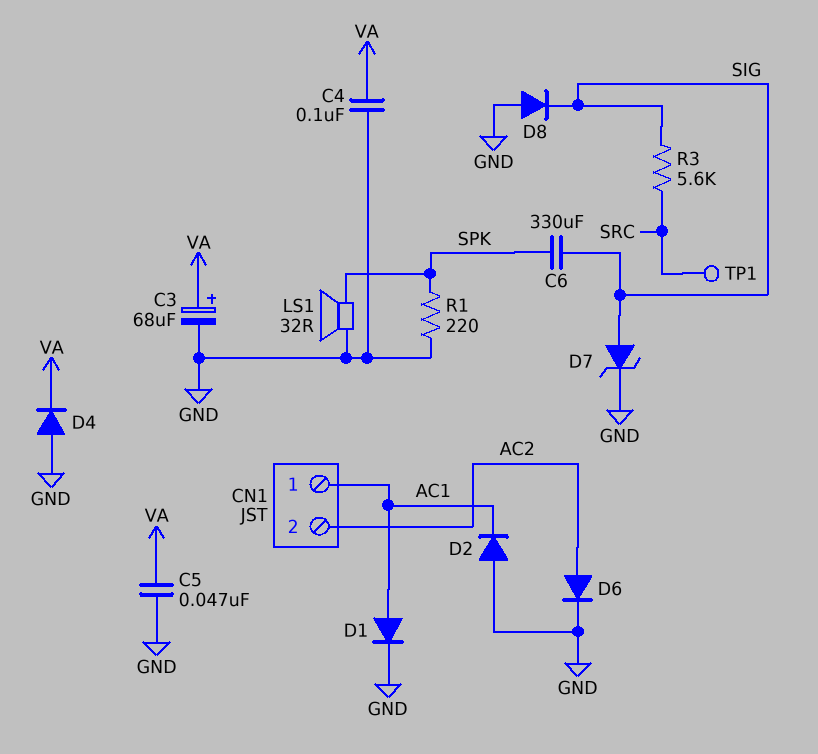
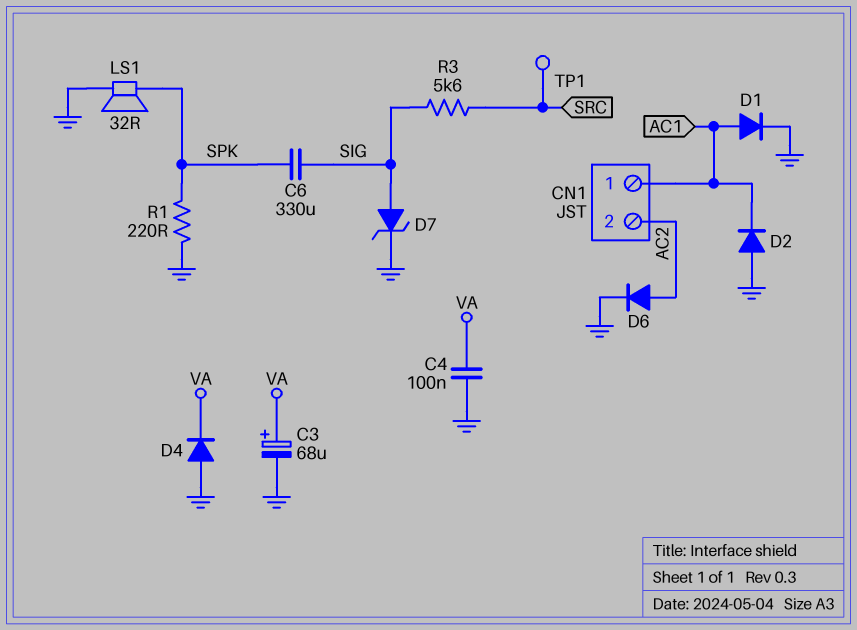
C5: 47nF (GND, VA) -> none
D8: diode (A GND, K SIG) -> none

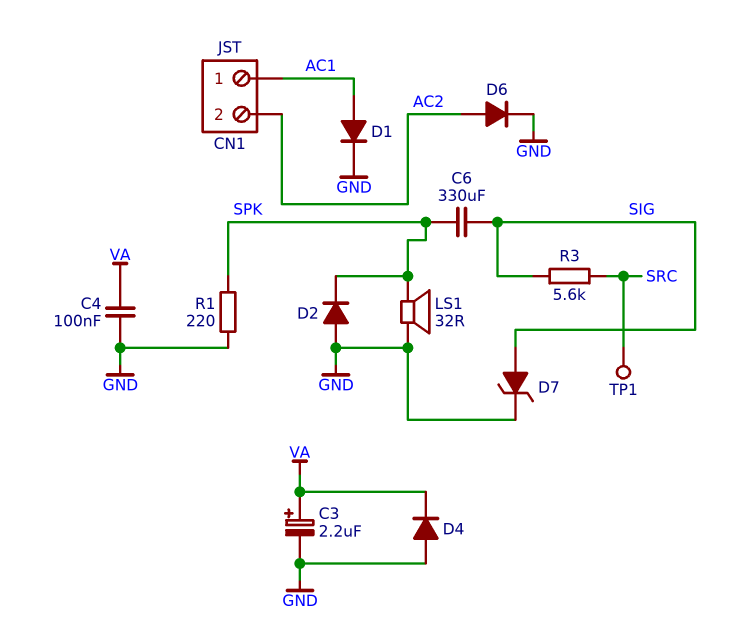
C3: 68uF (plus VA, minus GND) -> 2.2uF (plus VA, minus GND)
D2: diode (A GND, K AC1) -> diode (A GND, K SPK)

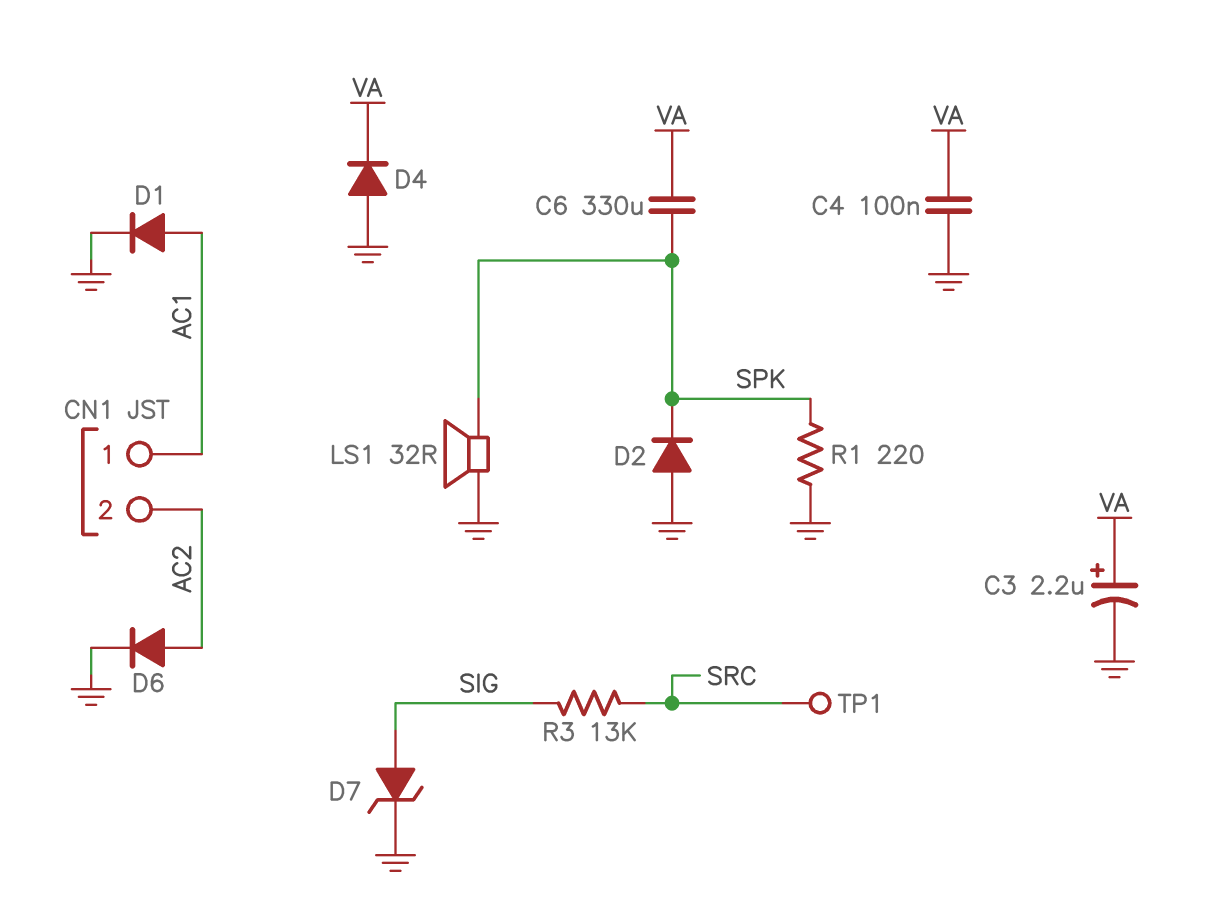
C6: 330uF (SIG, SPK) -> 330uF (SPK, VA)
R3: 5.6k (SIG, SRC) -> 13k (SIG, SRC)

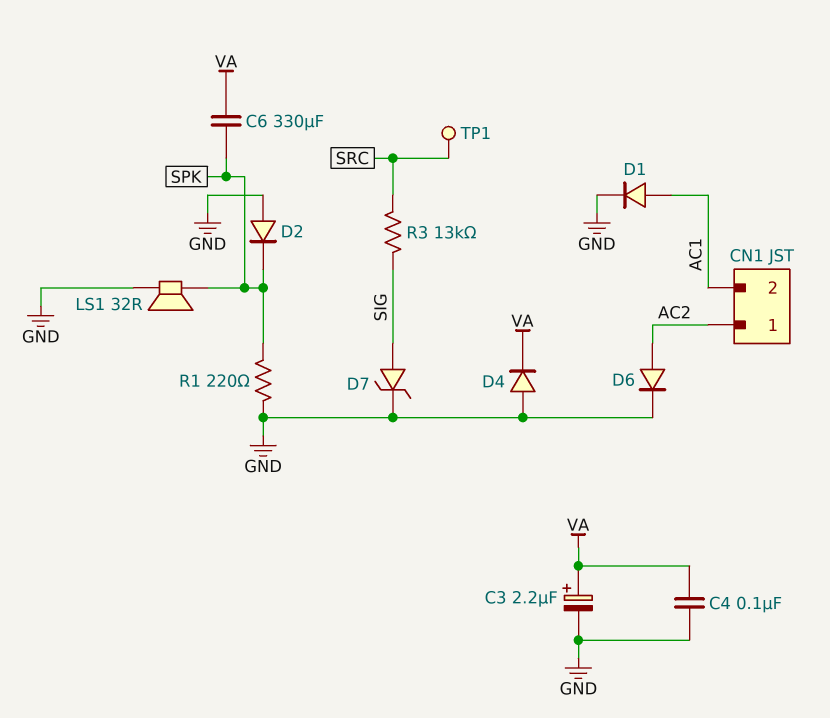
CN1 pin 1: AC1 -> AC2
CN1 pin 2: AC2 -> AC1

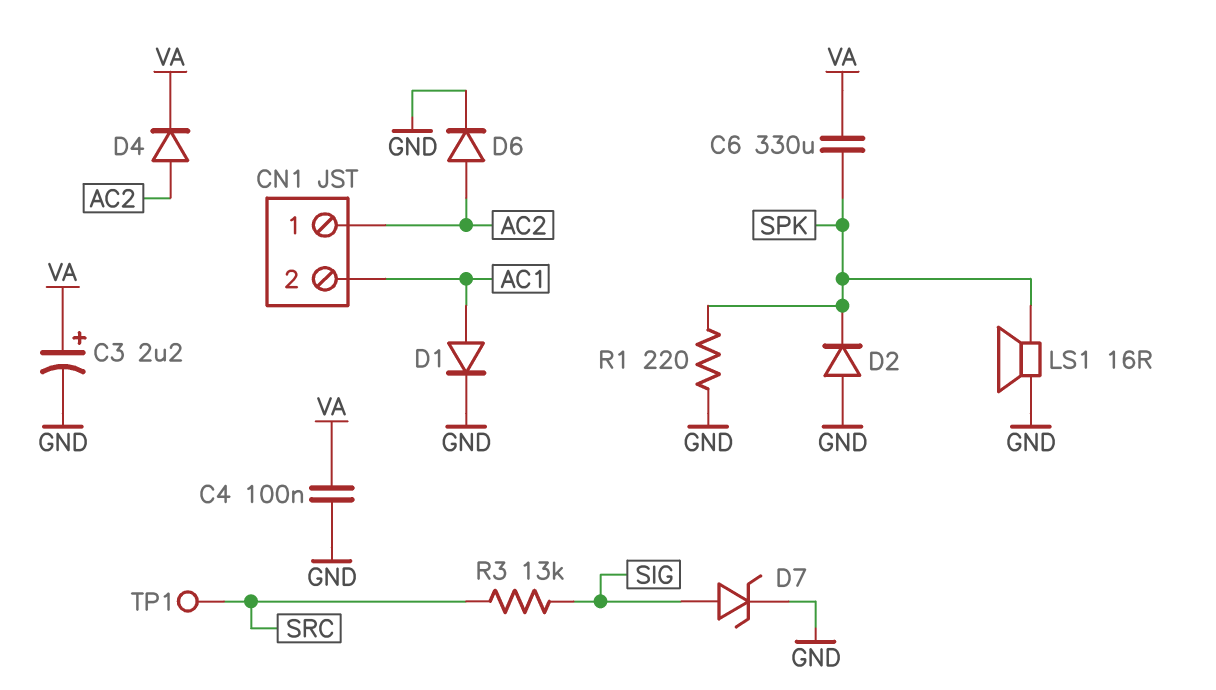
D4: diode (A GND, K VA) -> diode (A AC2, K VA)
LS1: speaker 32R (GND, SPK) -> speaker 16R (GND, SPK)

